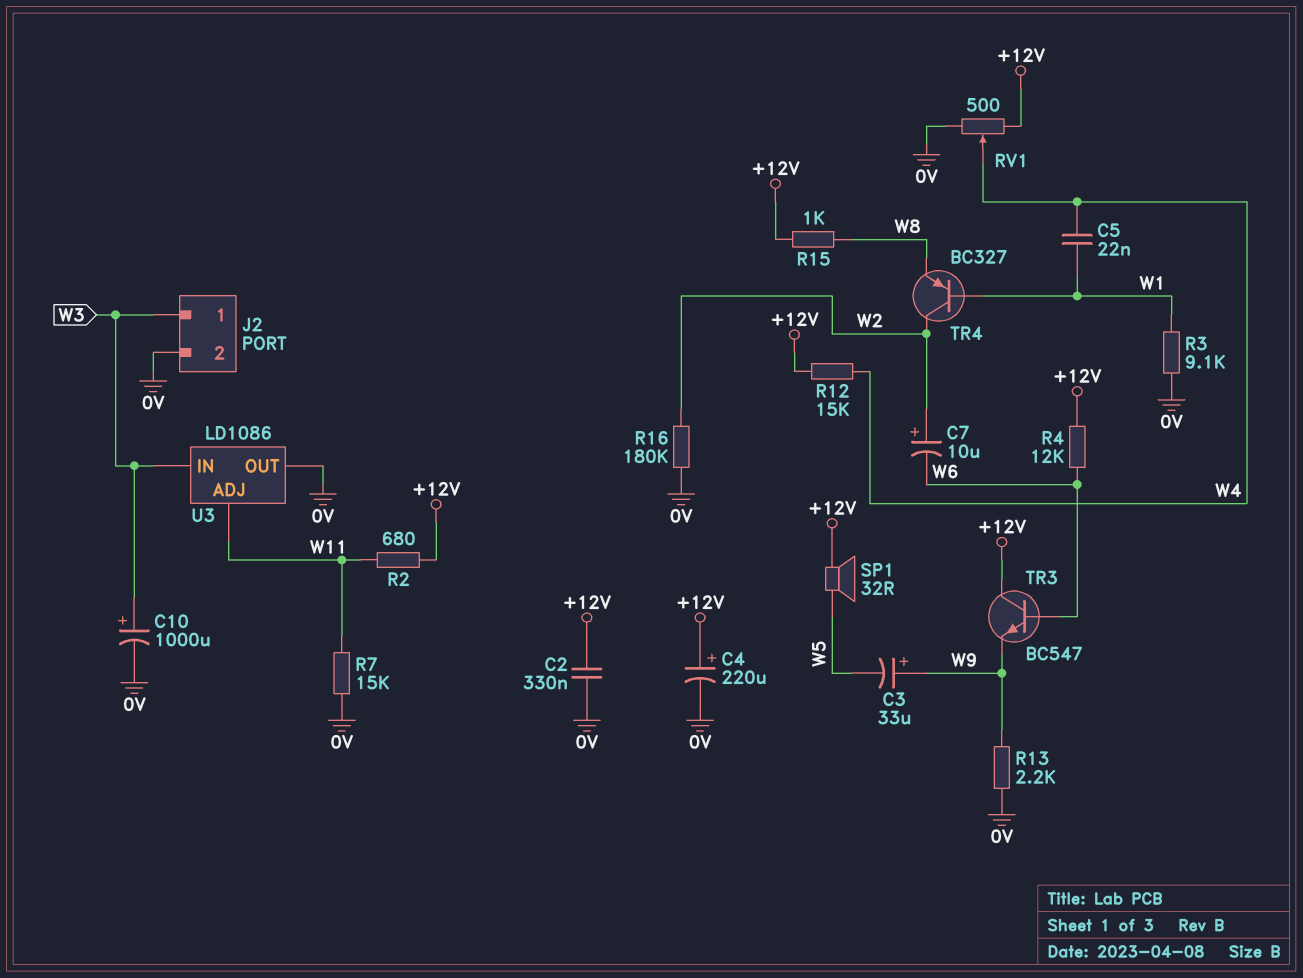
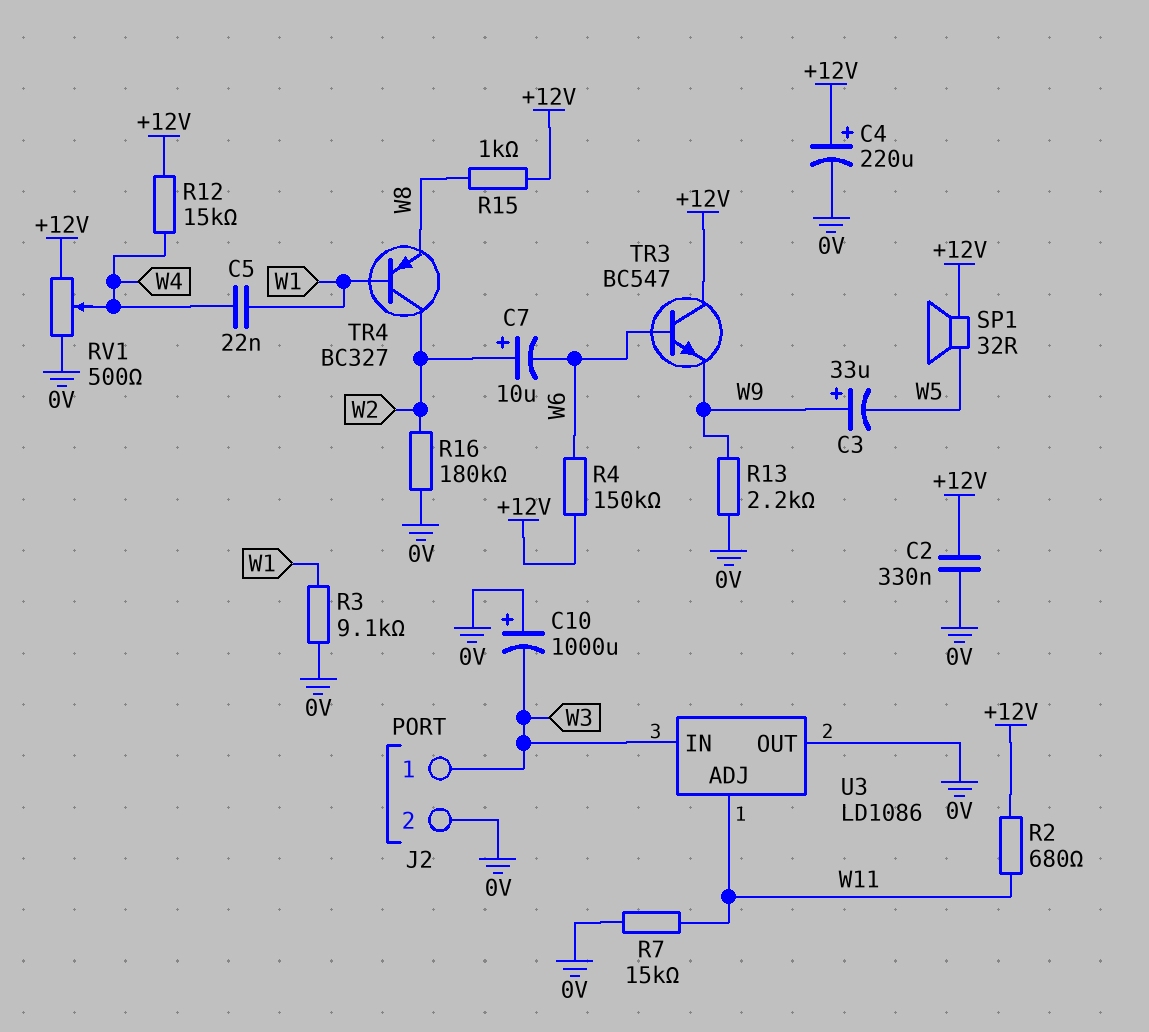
C10: 1000uF (plus W3, minus 0V) -> 1000uF (plus 0V, minus W3)
R4: 12k (+12V, W6) -> 150k (+12V, W6)

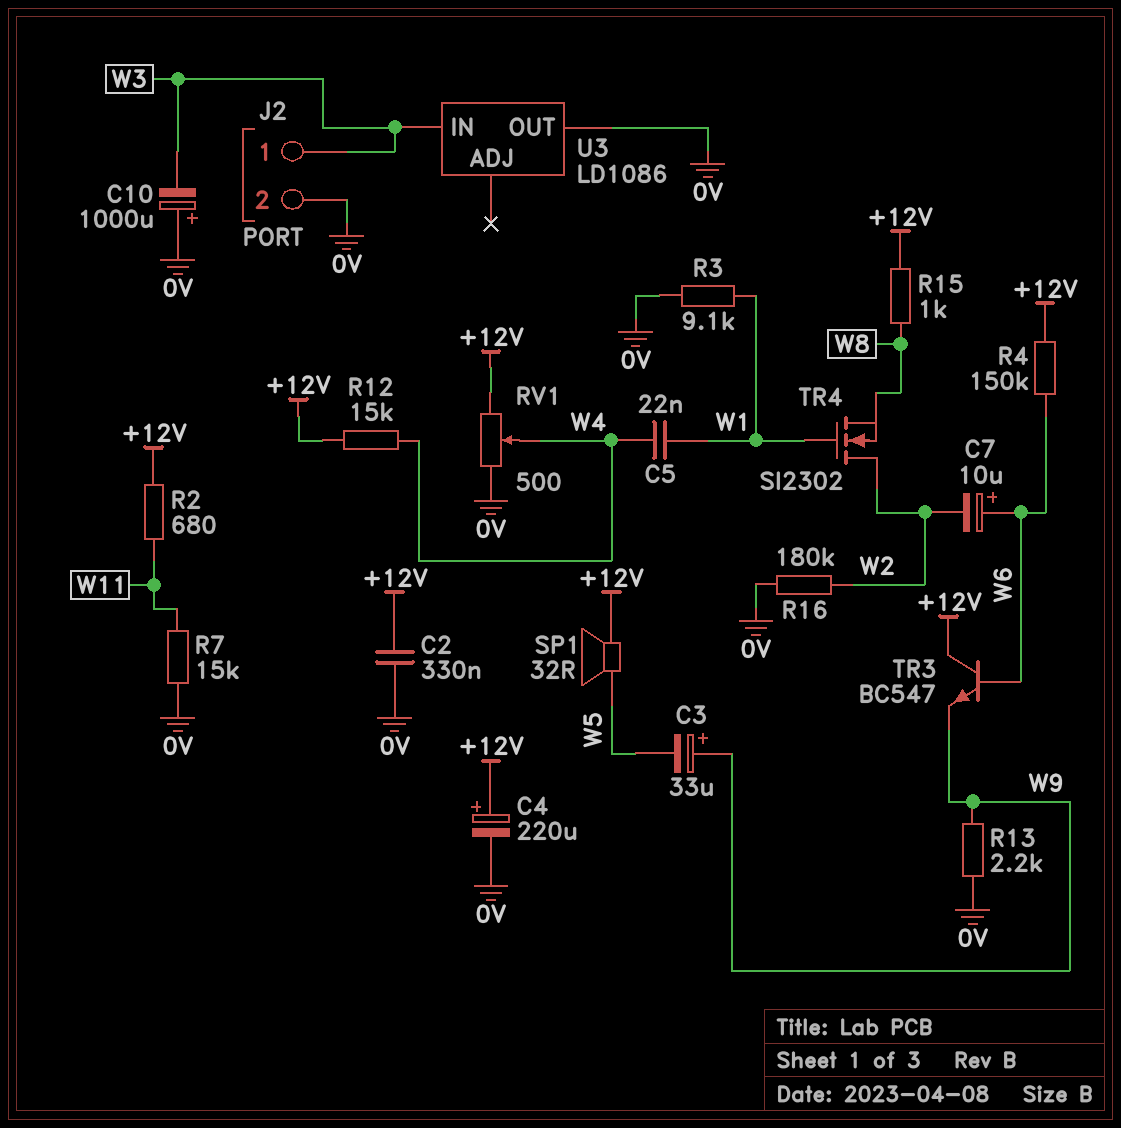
C7: 10uF (plus W2, minus W6) -> 10uF (plus W6, minus W2)
TR4: PNP BC327 (B W1, C W2, E W8) -> NMOS SI2302 (G W1, D W2, S W8)
U3 pin ADJ: W11 -> none

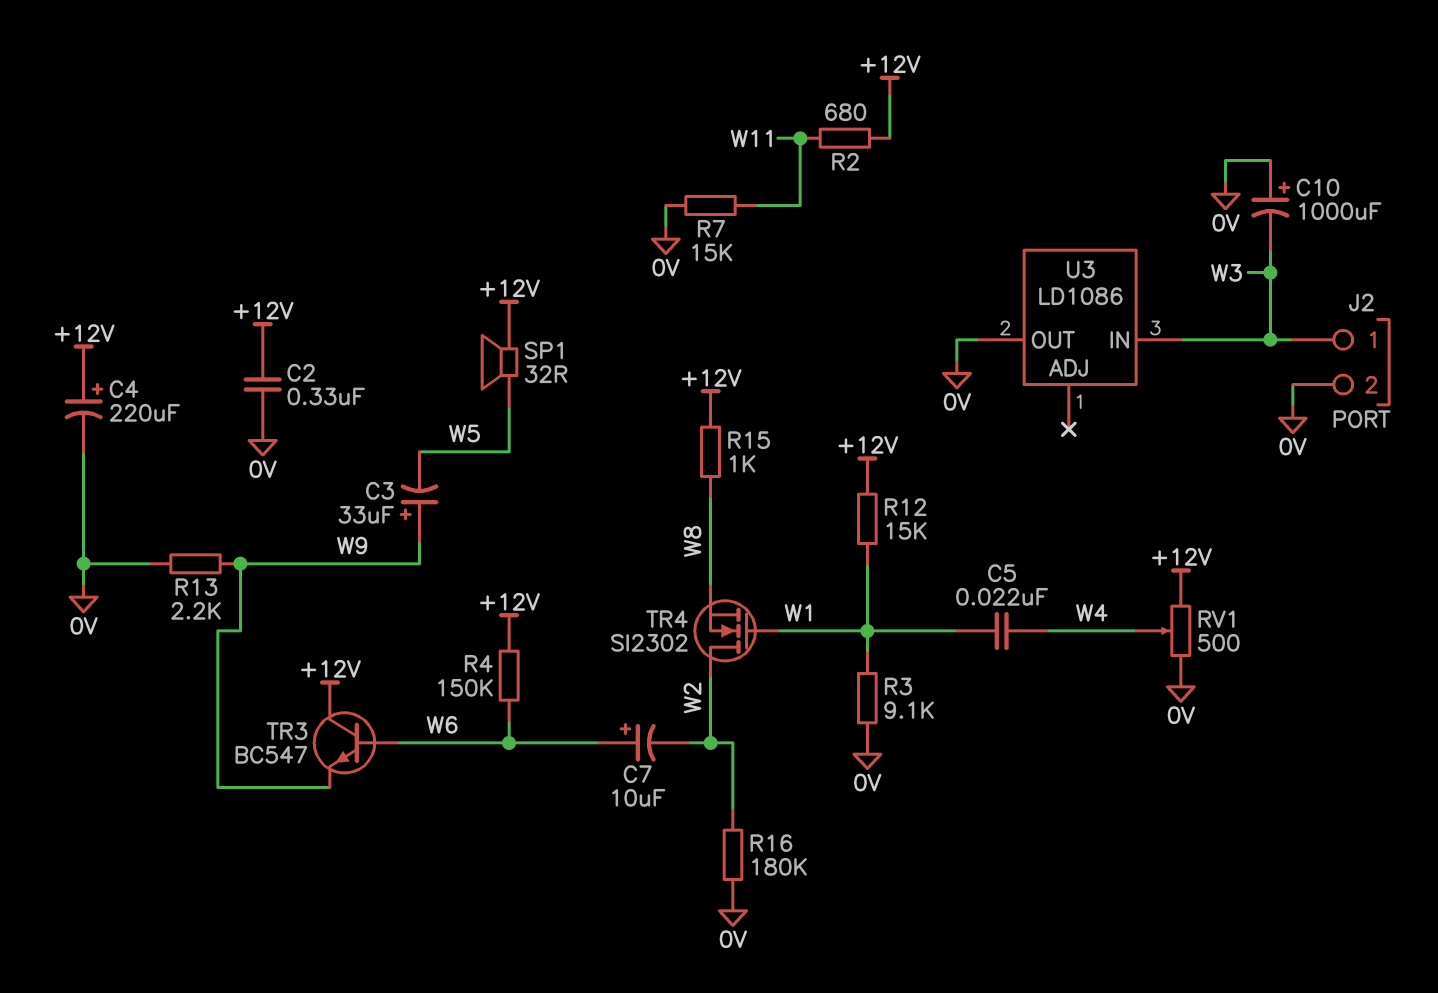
R12: 15k (+12V, W4) -> 15k (+12V, W1)

